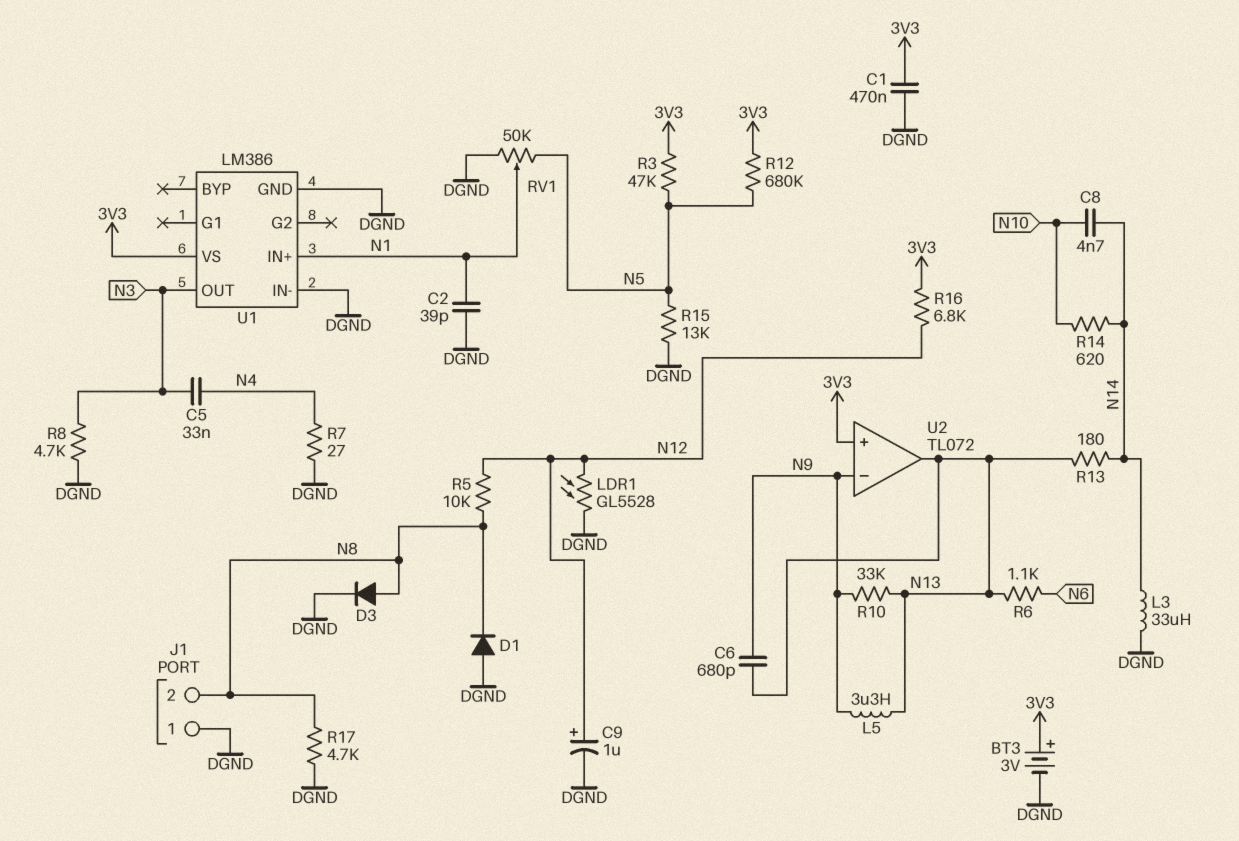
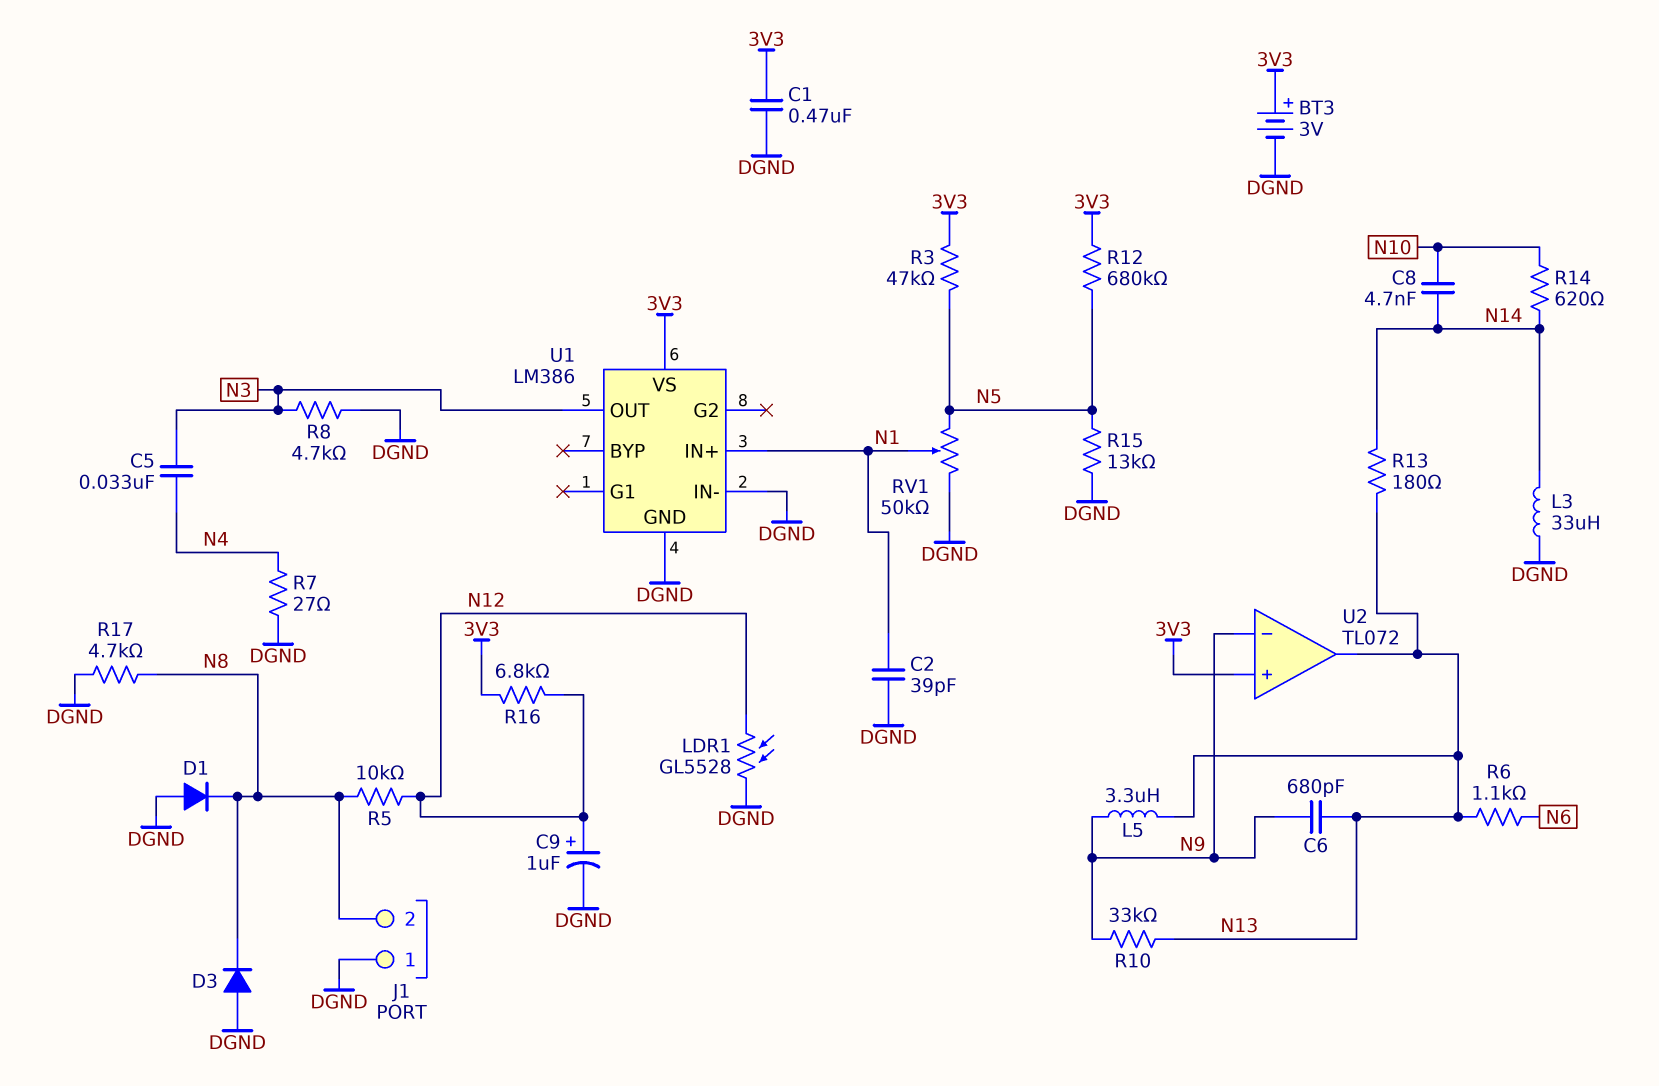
D3: diode (A N8, K DGND) -> diode (A DGND, K N8)

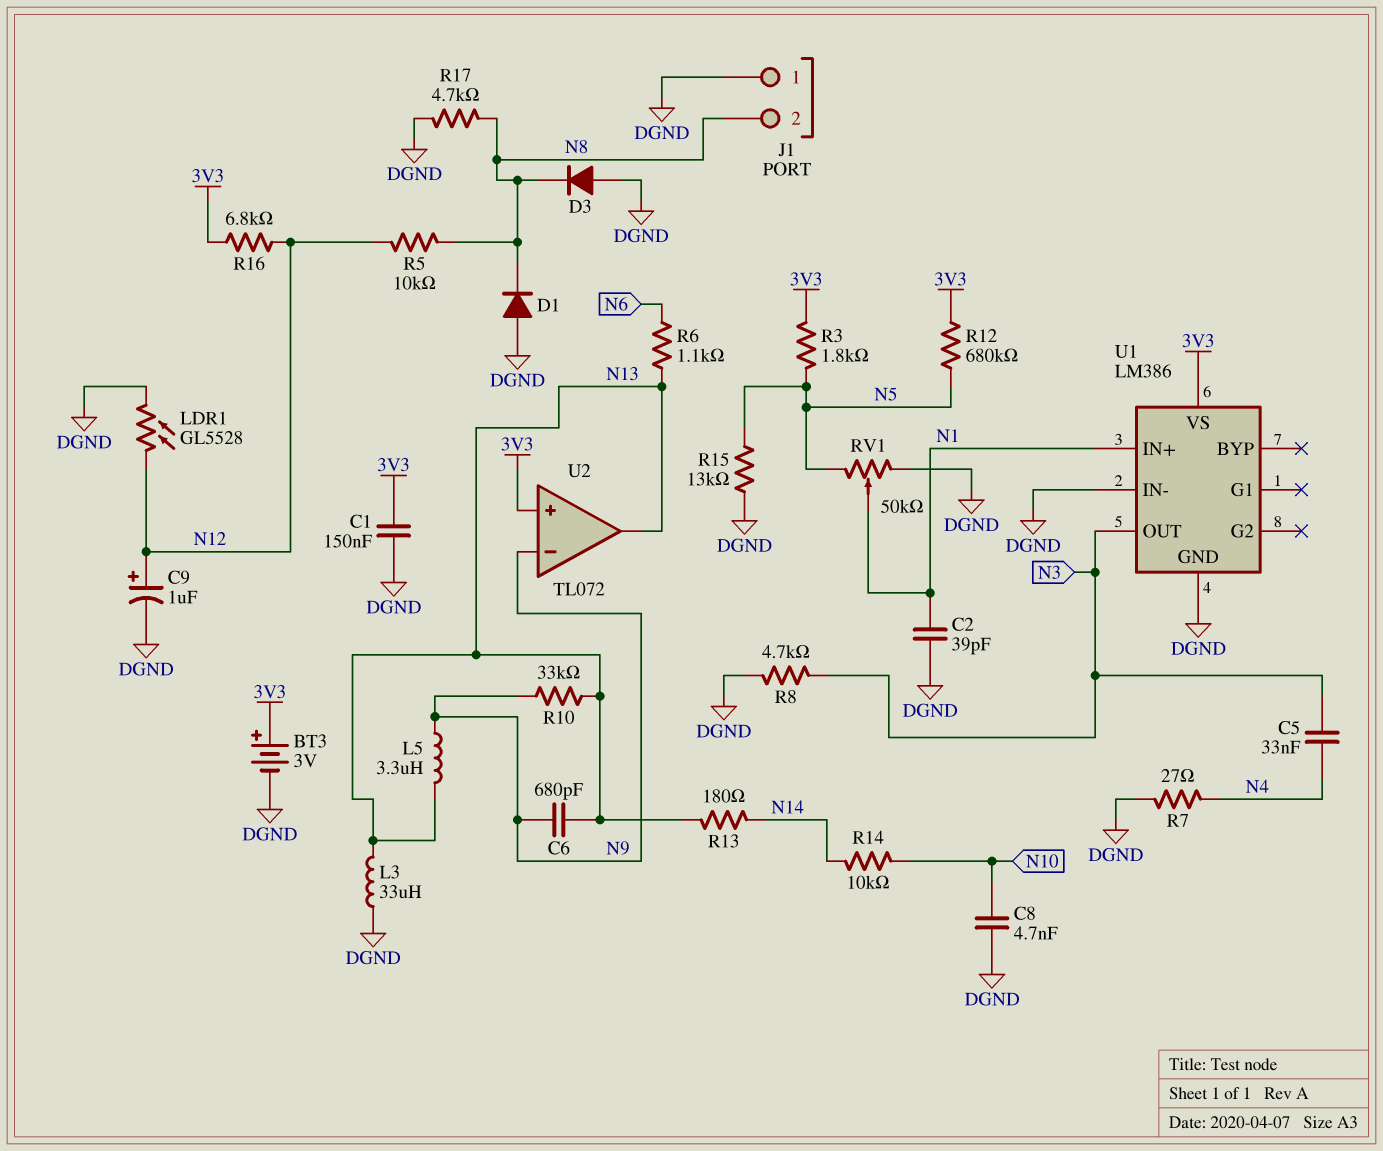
C1: 470nF (3V3, DGND) -> 150nF (3V3, DGND)
C8: 4.7nF (N10, N14) -> 4.7nF (DGND, N10)
L3: 33uH (DGND, N14) -> 33uH (DGND, N13)
R3: 47k (3V3, N5) -> 1.8k (3V3, N5)
R14: 620 (N10, N14) -> 10k (N10, N14)

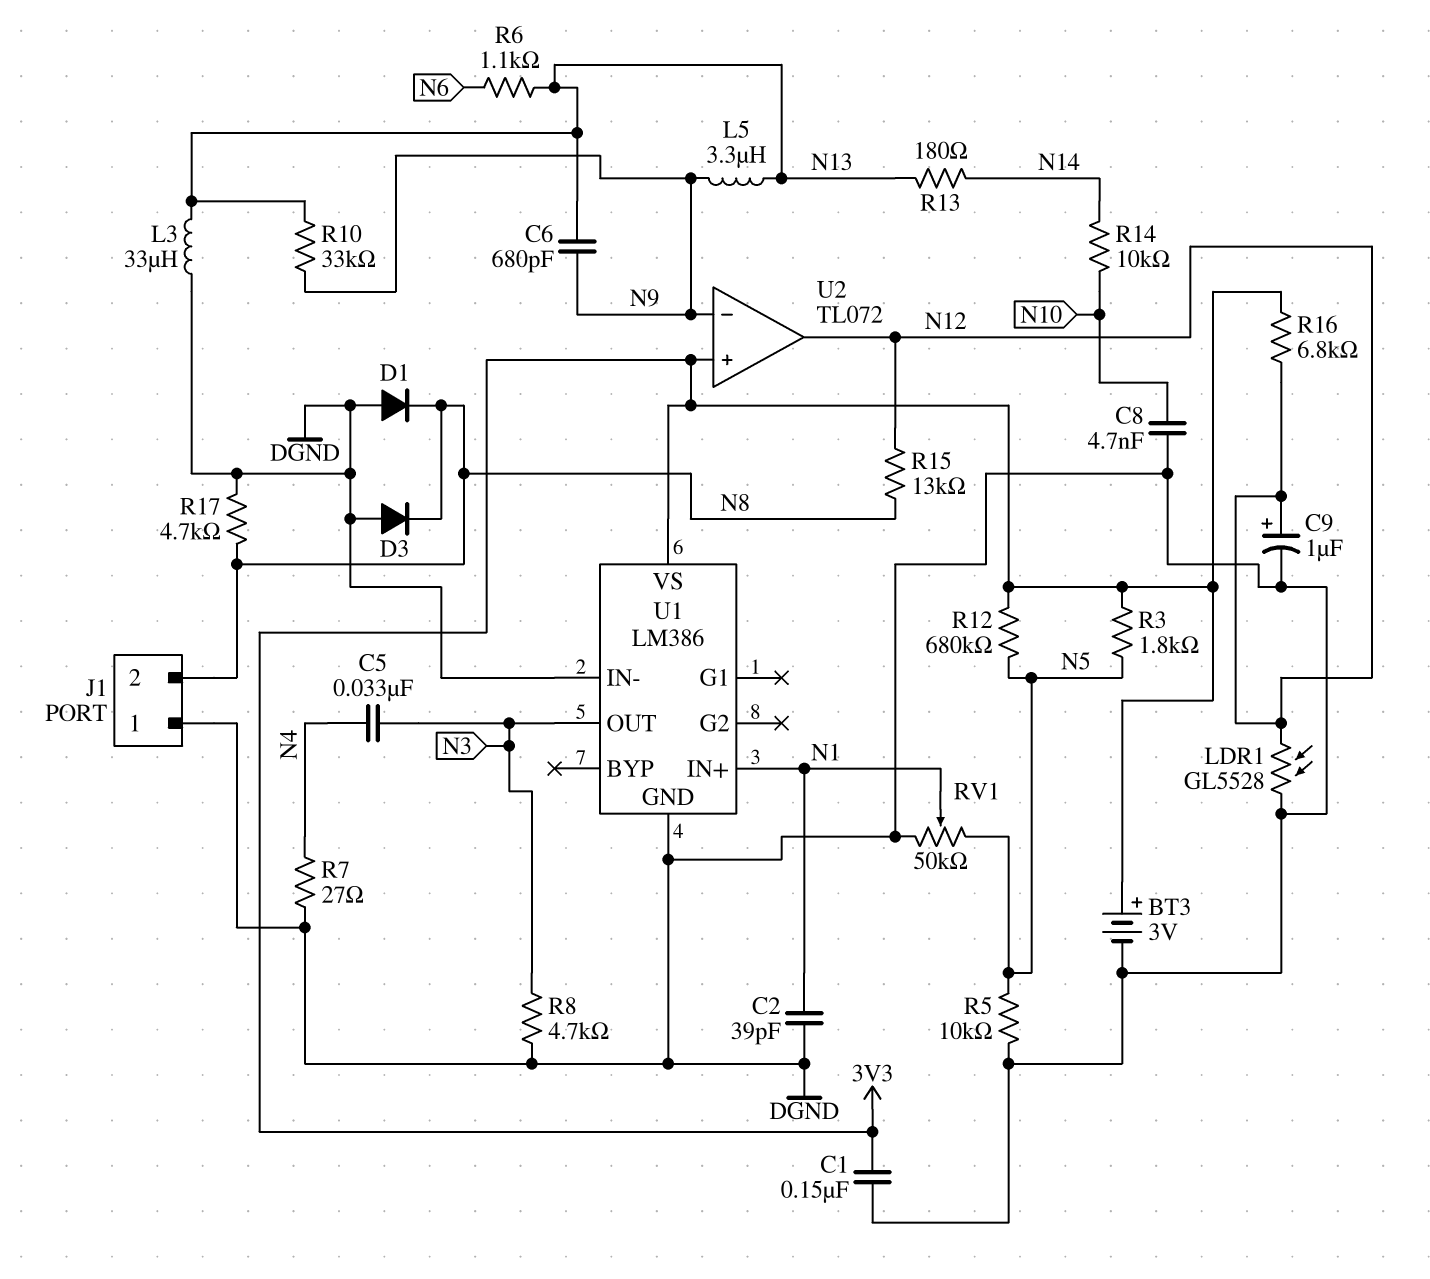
R5: 10k (N8, N12) -> 10k (DGND, N5)
R15: 13k (DGND, N5) -> 13k (N8, N12)
U2 pin out: N13 -> N12

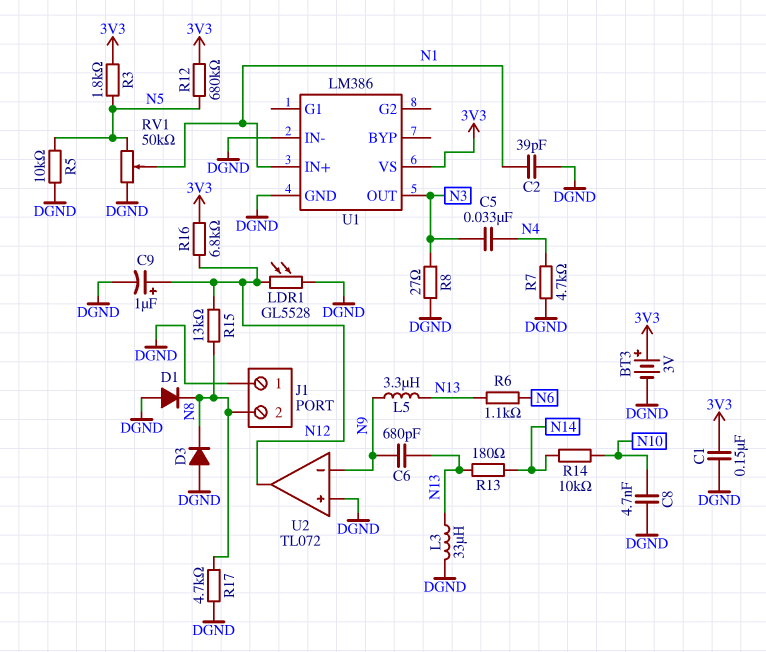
R7: 27 (DGND, N4) -> 4.7k (DGND, N4)
R8: 4.7k (DGND, N3) -> 27 (DGND, N3)
R10: 33k (N9, N13) -> none
U2 pin in+: 3V3 -> DGND

